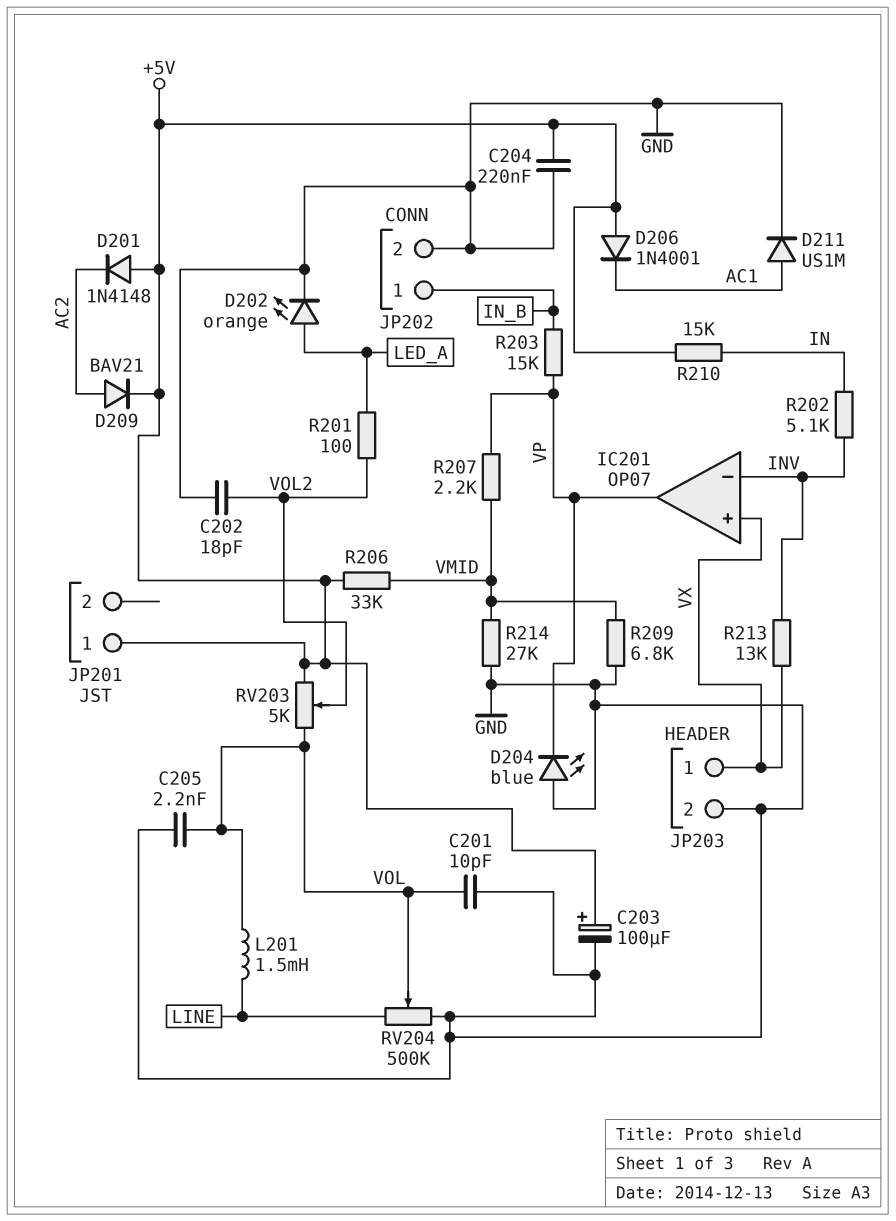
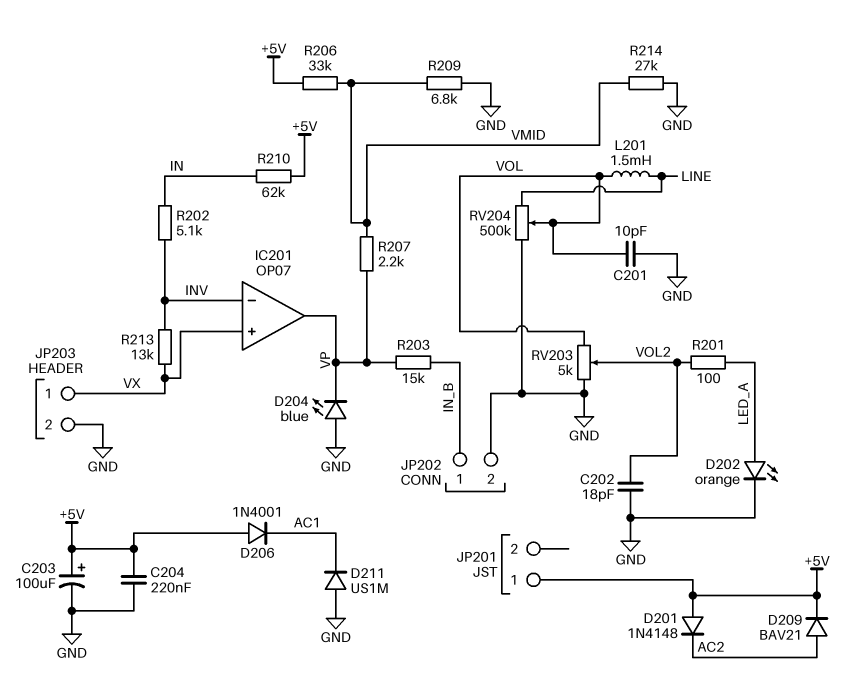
C205: 2.2nF (GND, VOL) -> none
D211: diode US1M (A AC1, K GND) -> diode US1M (A GND, K AC1)
R210: 15k (+5V, IN) -> 62k (+5V, IN)
RV203: 5k (+5V, VOL, wiper VOL2) -> 5k (GND, VOL, wiper VOL2)

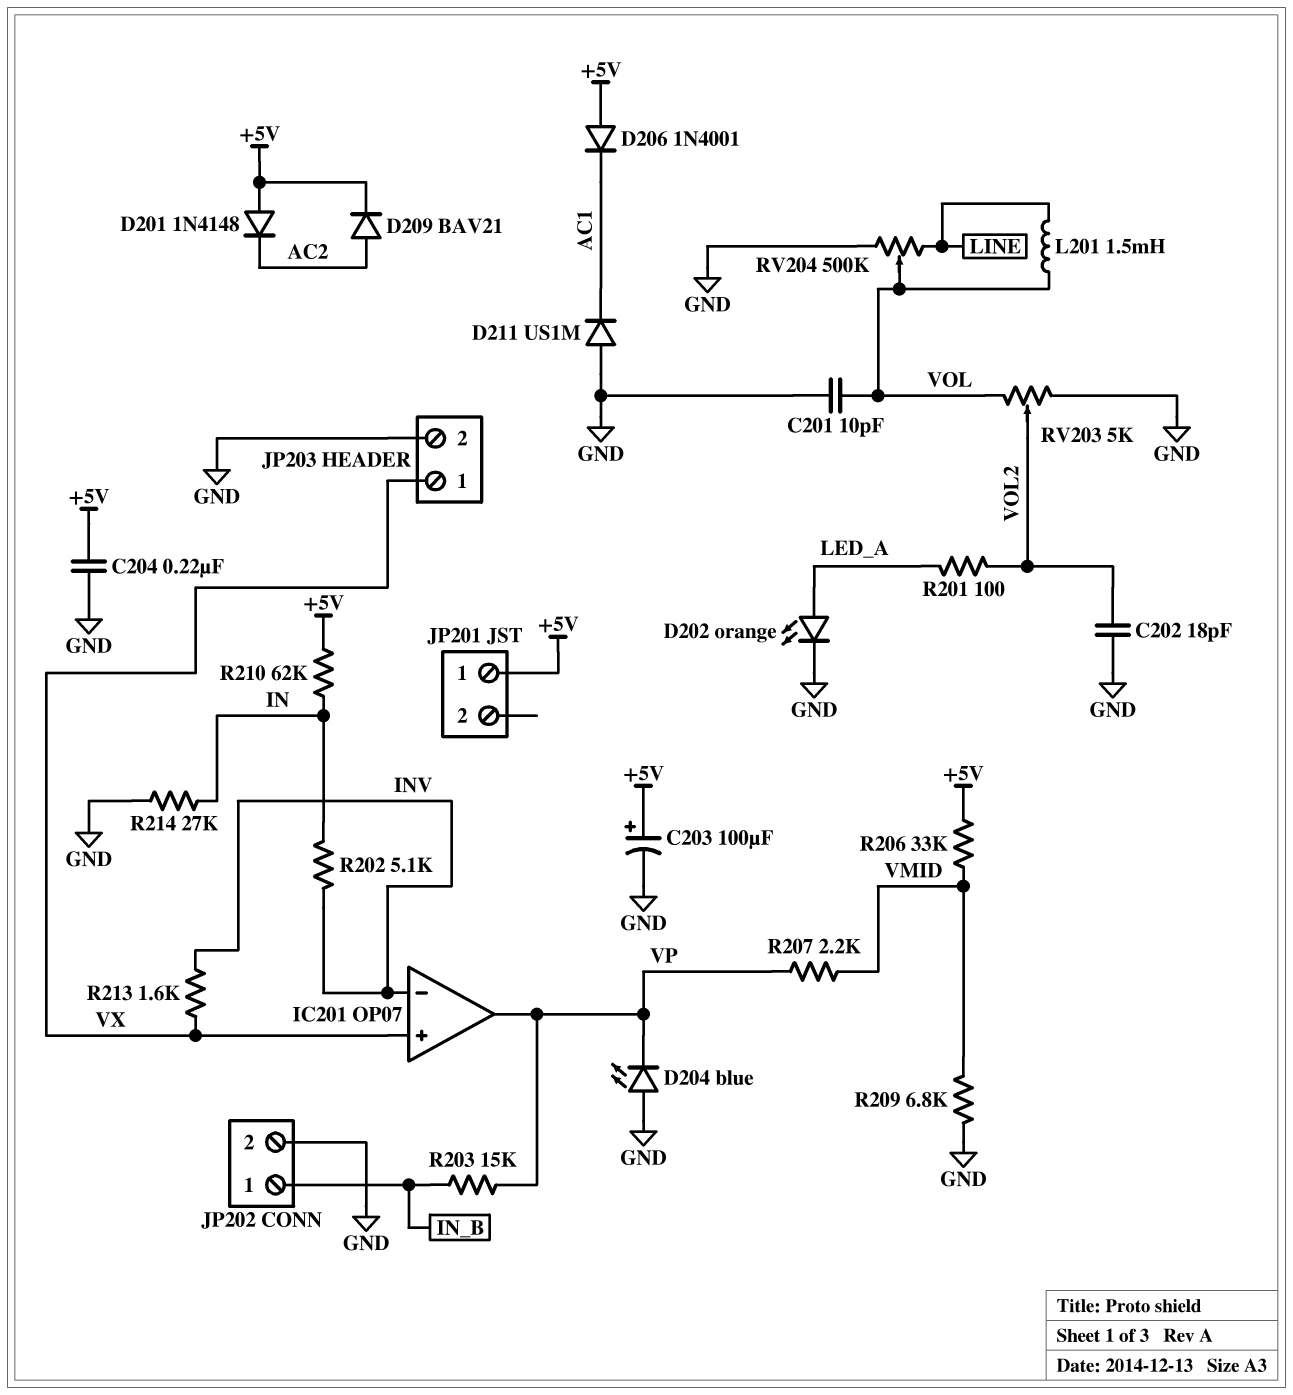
R213: 13k (INV, VX) -> 1.6k (INV, VX)
R214: 27k (GND, VMID) -> 27k (GND, IN)

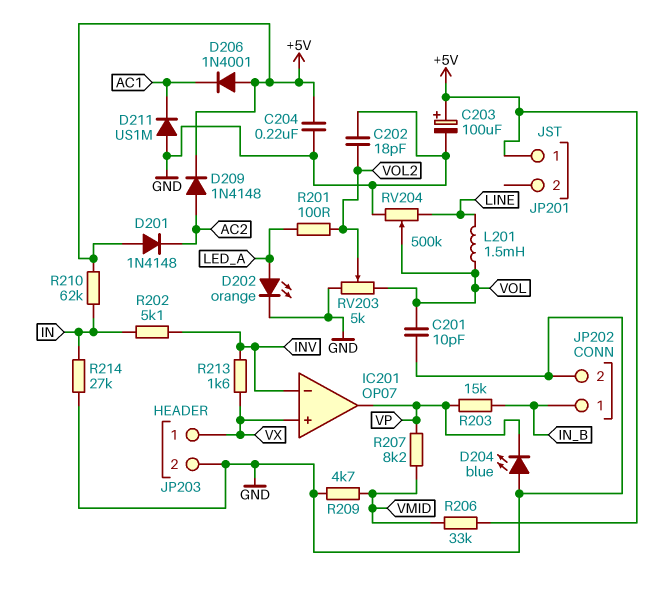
D209: diode BAV21 (A AC2, K +5V) -> diode 1N4148 (A AC2, K +5V)
R207: 2.2k (VMID, VP) -> 8.2k (VMID, VP)
R209: 6.8k (GND, VMID) -> 4.7k (GND, VMID)

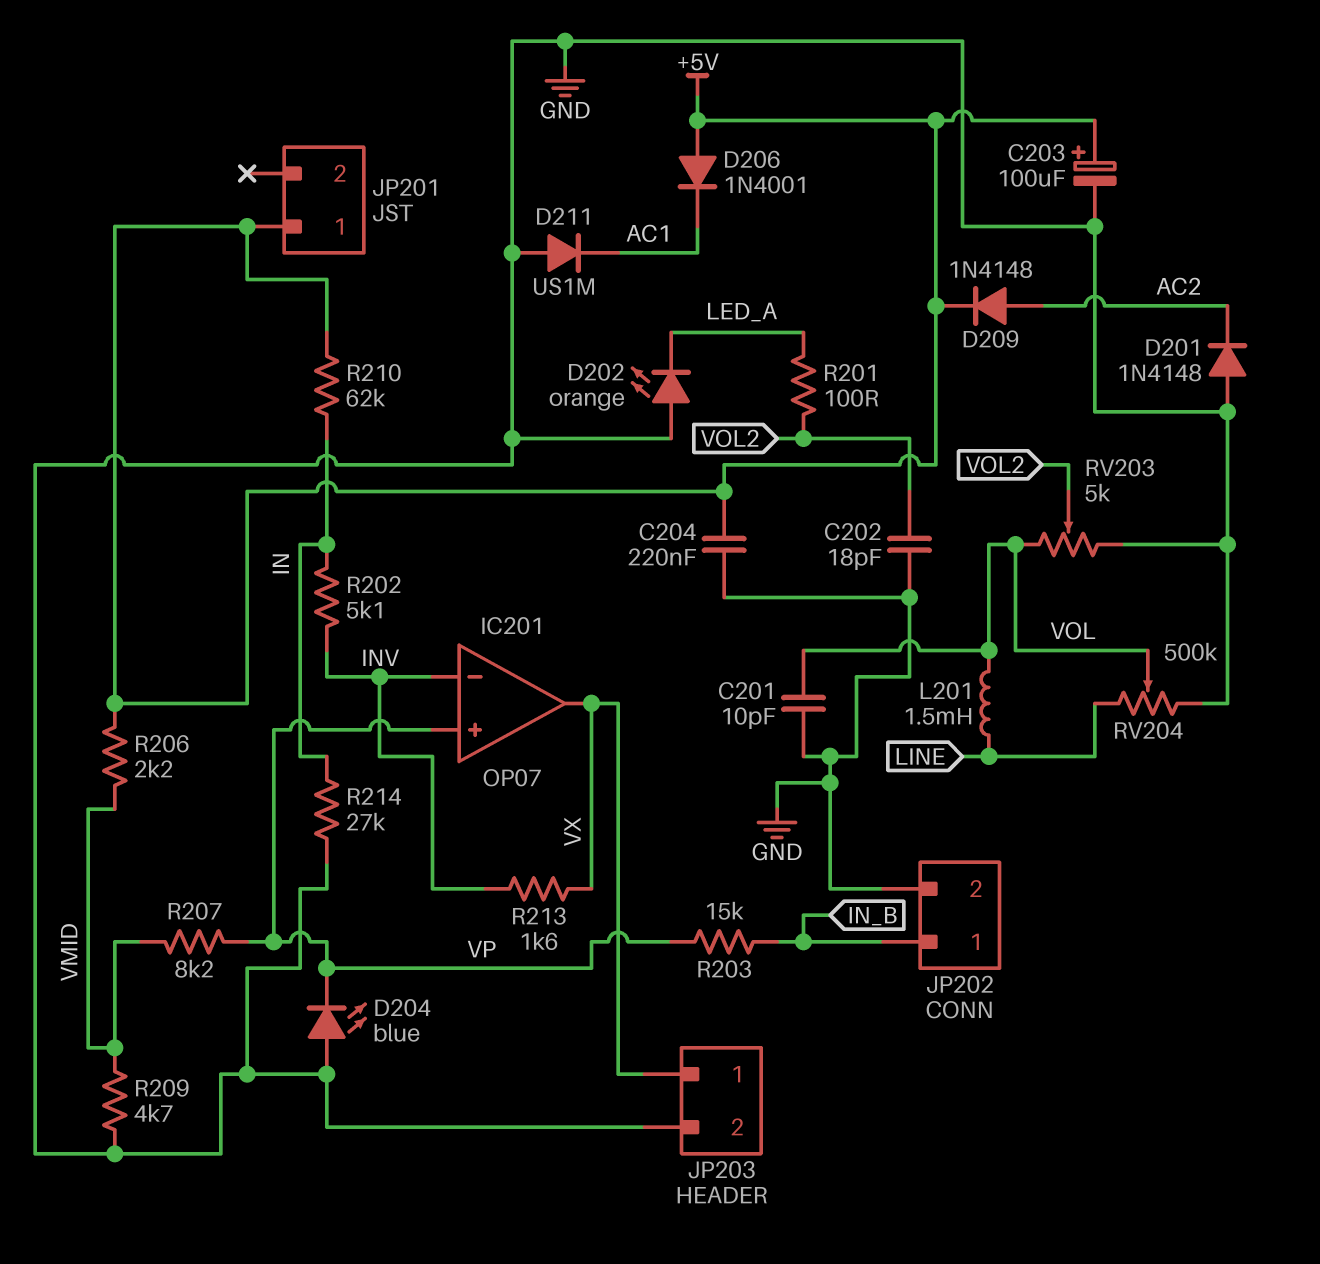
D201: diode 1N4148 (A +5V, K AC2) -> diode 1N4148 (A GND, K AC2)
D202: LED orange (A LED_A, K GND) -> LED orange (A GND, K LED_A)
IC201 pin in+: VX -> VP
IC201 pin out: VP -> VX
R206: 33k (+5V, VMID) -> 2.2k (+5V, VMID)

